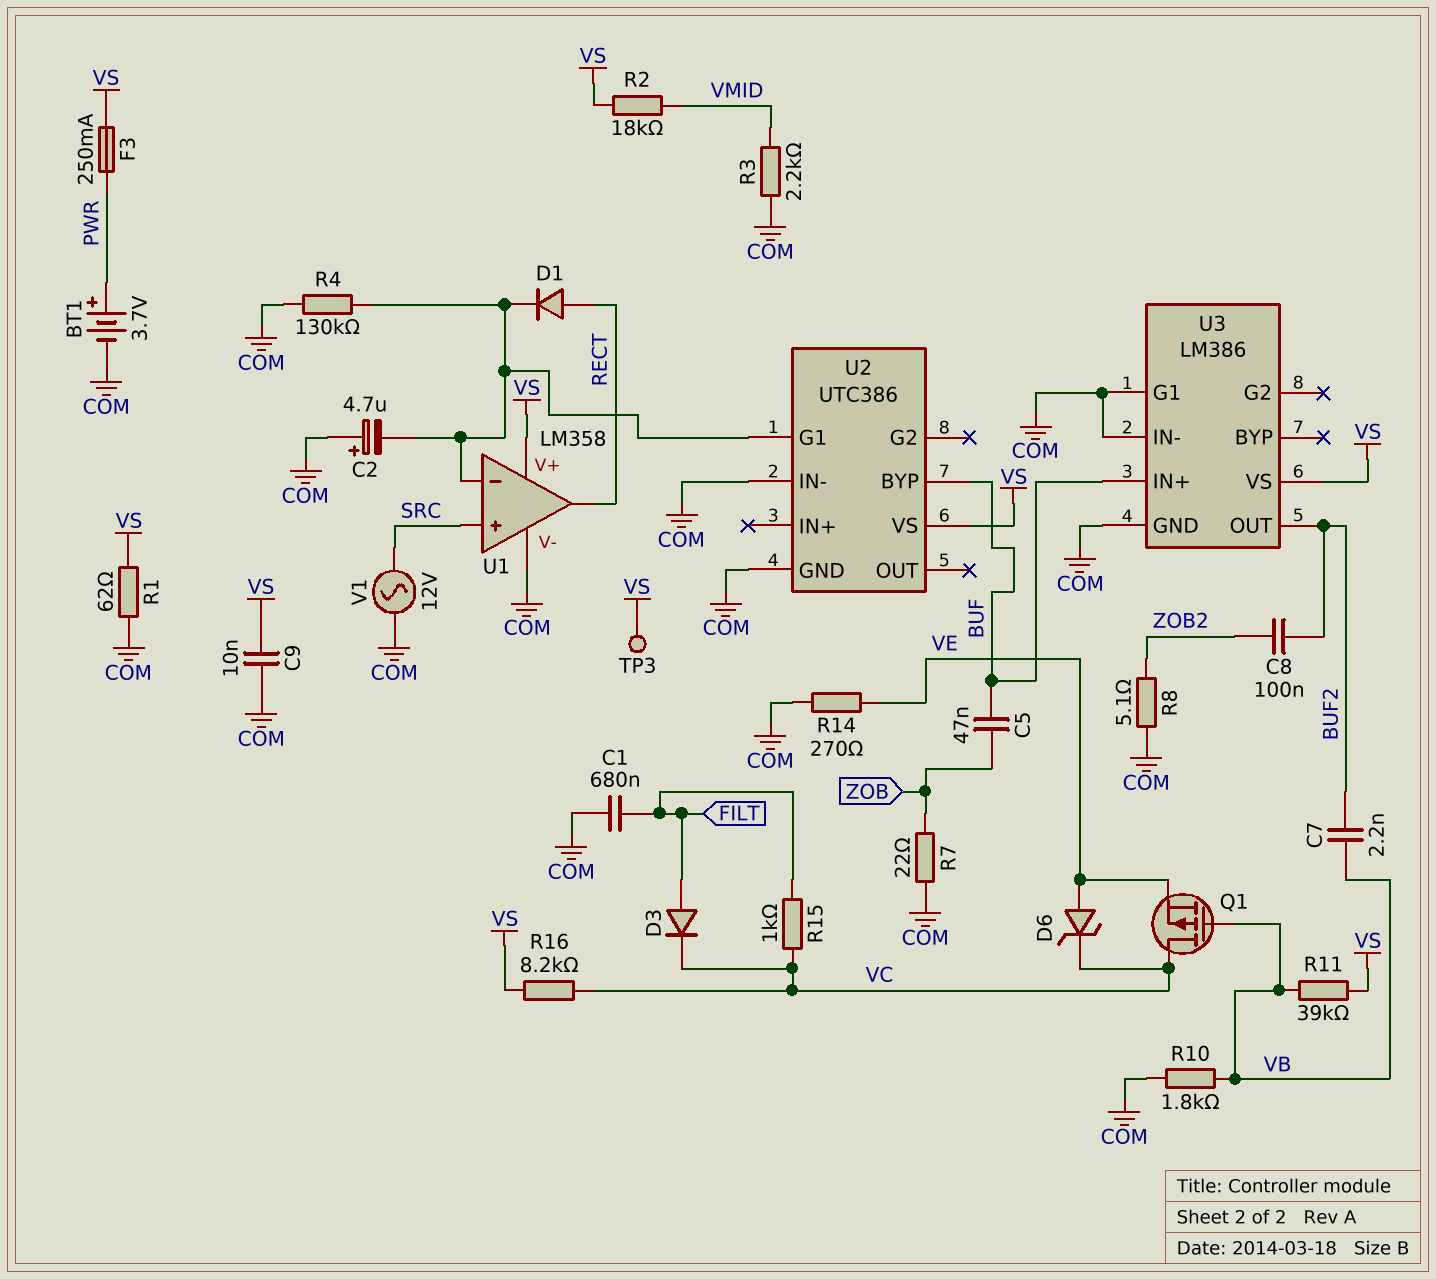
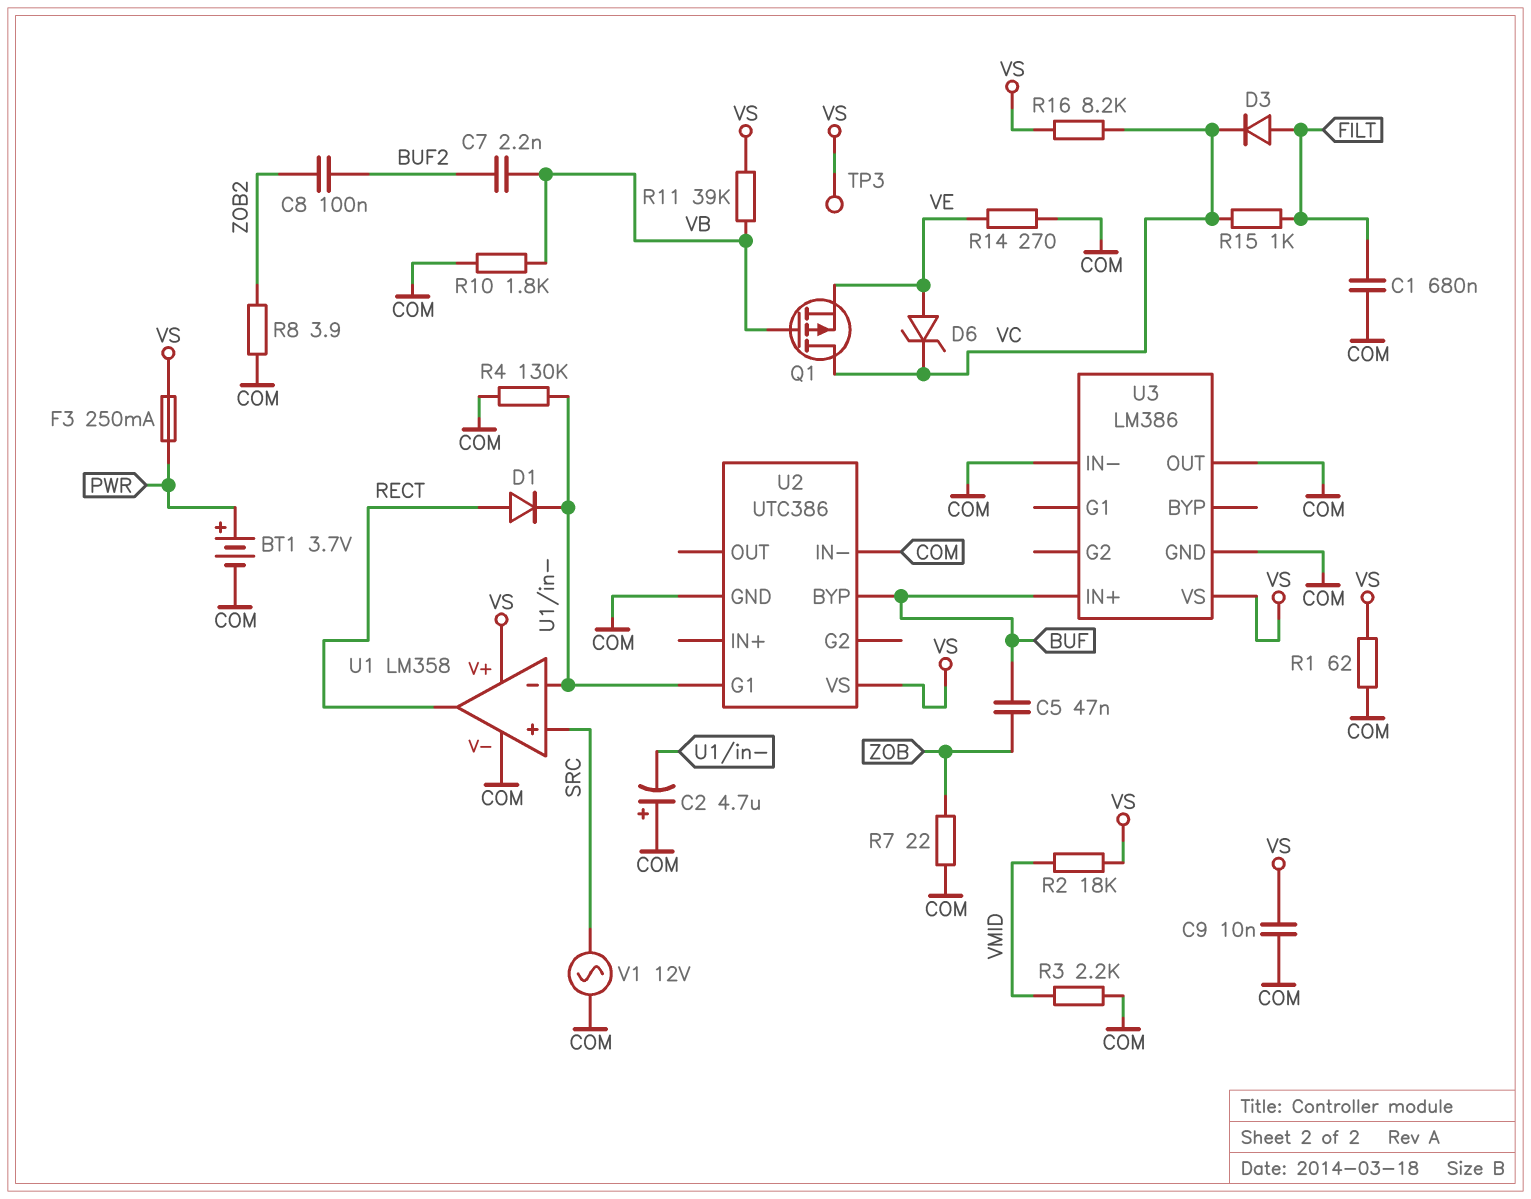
R8: 5.1 (COM, ZOB2) -> 3.9 (COM, ZOB2)
U3 pin G1: COM -> none
U3 pin OUT: BUF2 -> COM

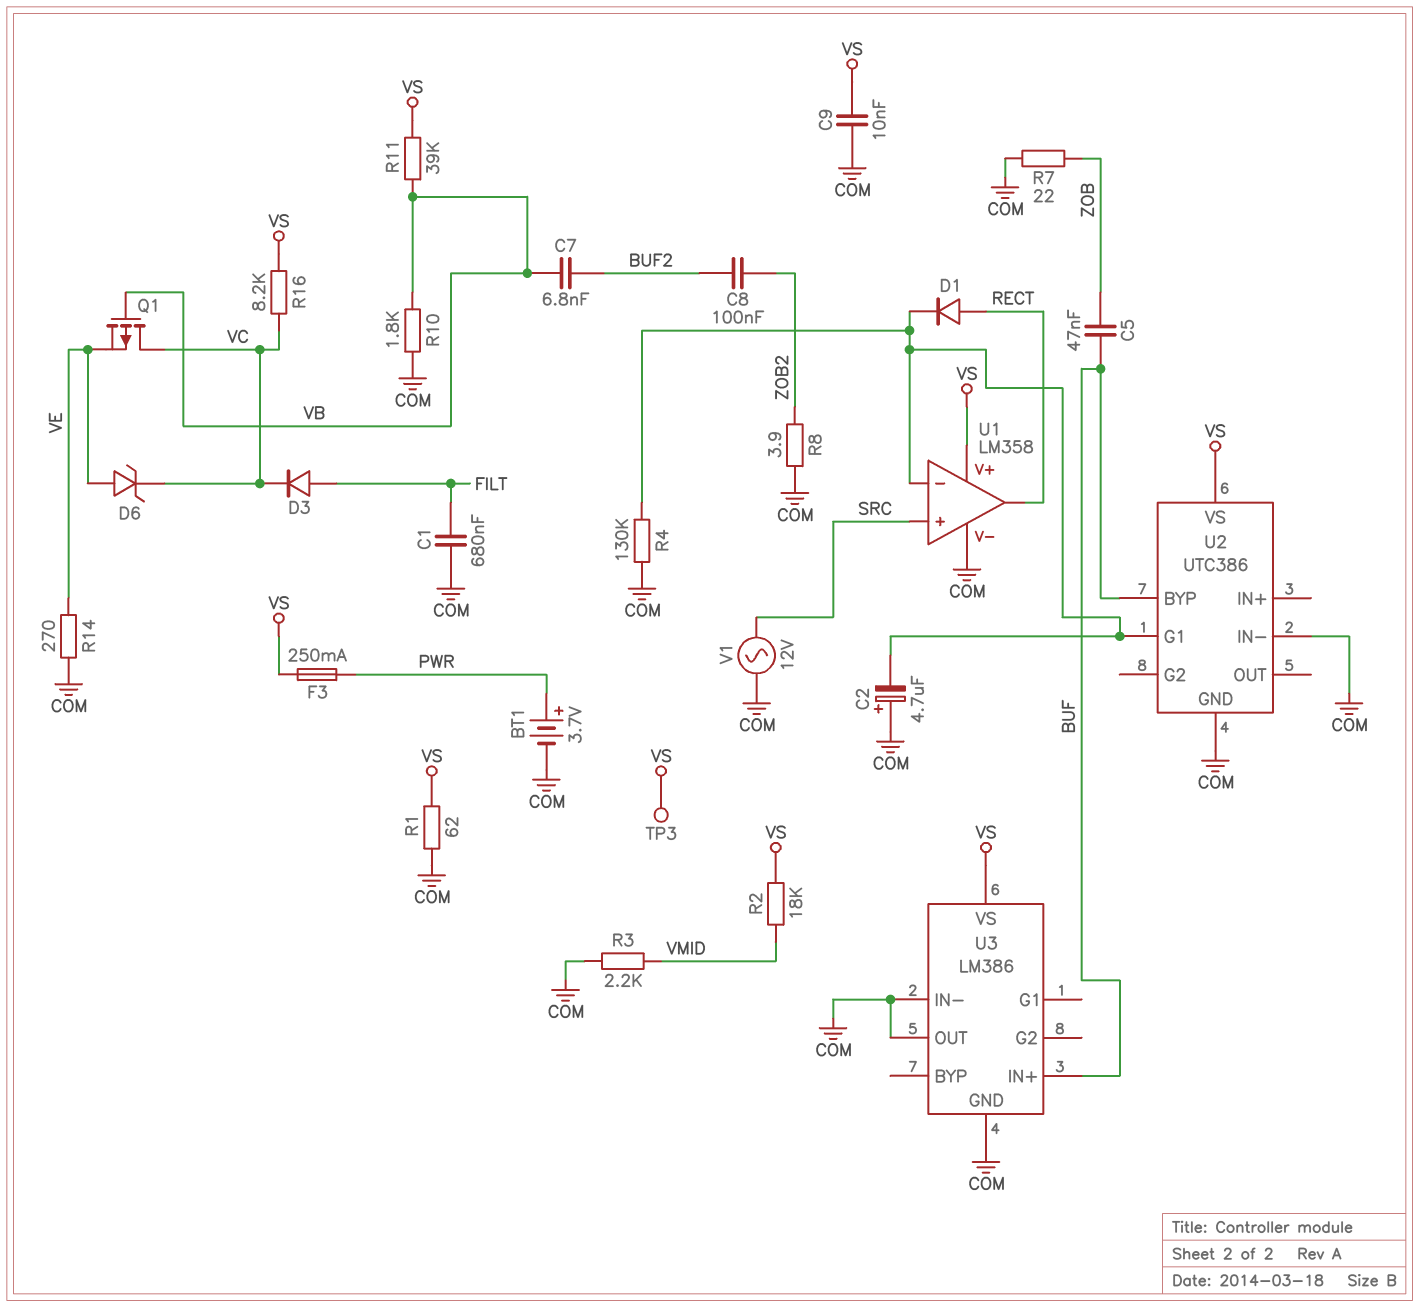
C7: 2.2nF (BUF2, VB) -> 6.8nF (BUF2, VB)
R15: 1k (FILT, VC) -> none

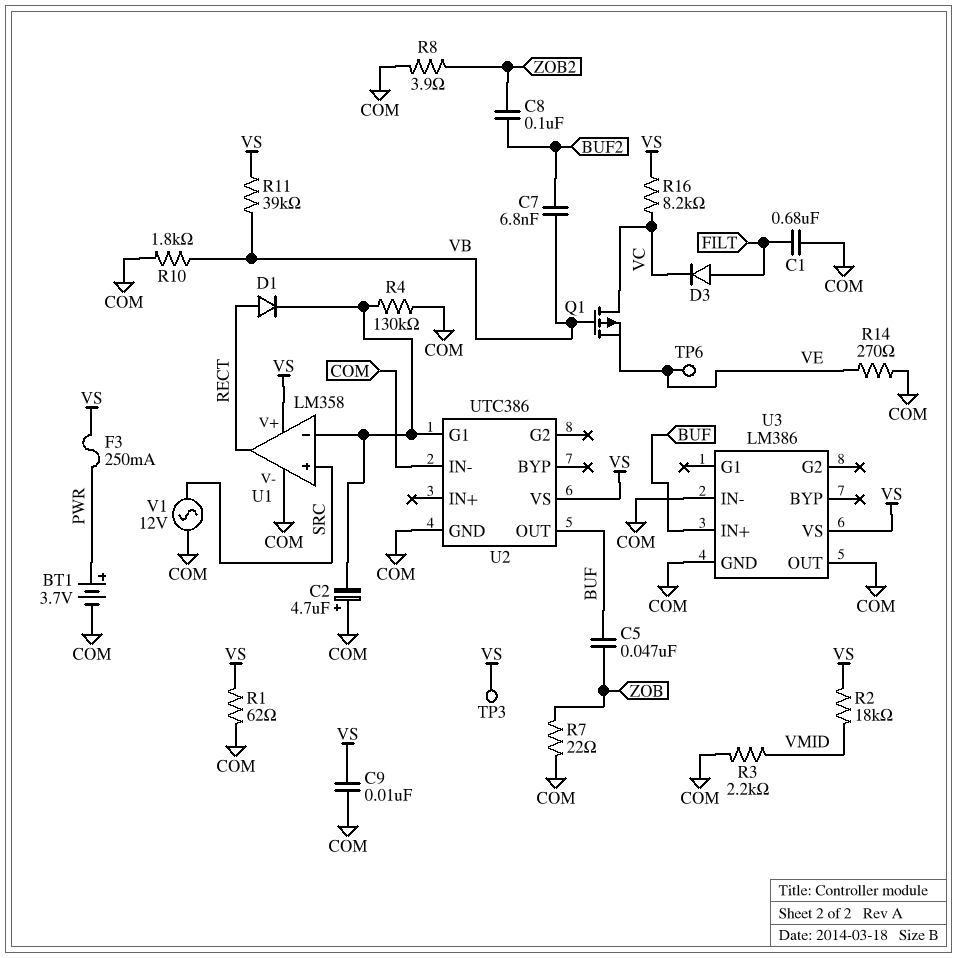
D6: zener (A VE, K VC) -> none
TP6: none -> test point (VE)
U2 pin BYP: BUF -> none
U2 pin OUT: none -> BUF

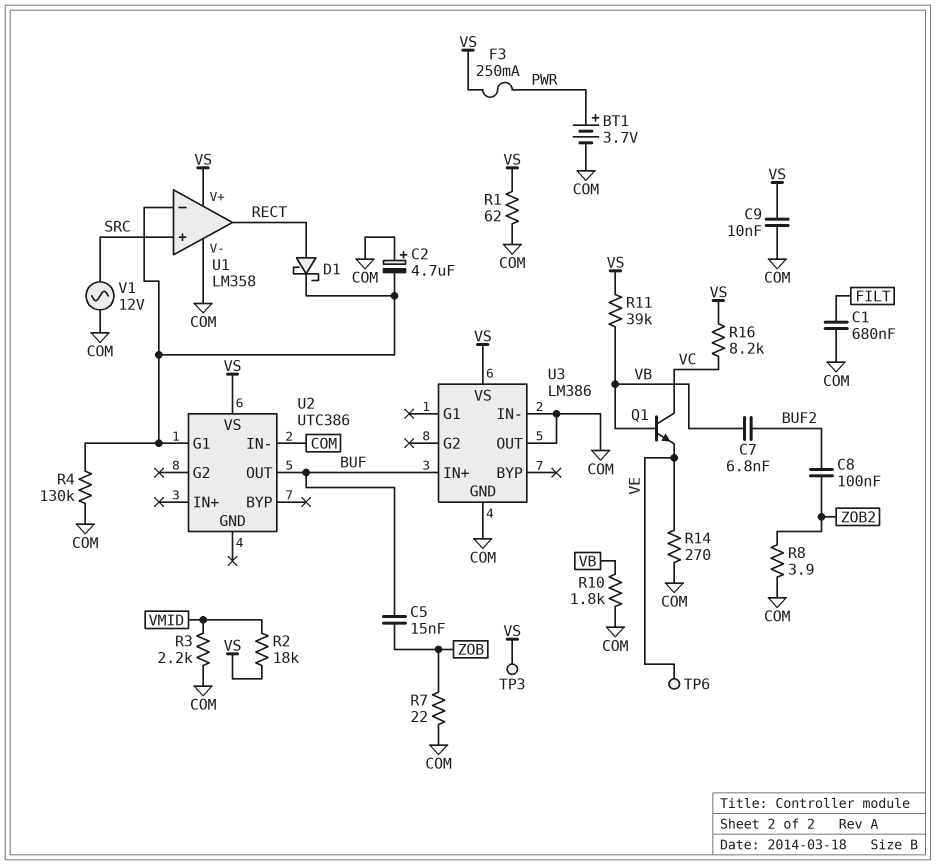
C5: 47nF (BUF, ZOB) -> 15nF (BUF, ZOB)
D1: diode (A RECT, K U1/in-) -> schottky (A RECT, K U1/in-)
D3: diode (A FILT, K VC) -> none
Q1: PMOS (G VB, D VC, S VE) -> NPN (B VB, C VC, E VE)
U2 pin GND: COM -> none

